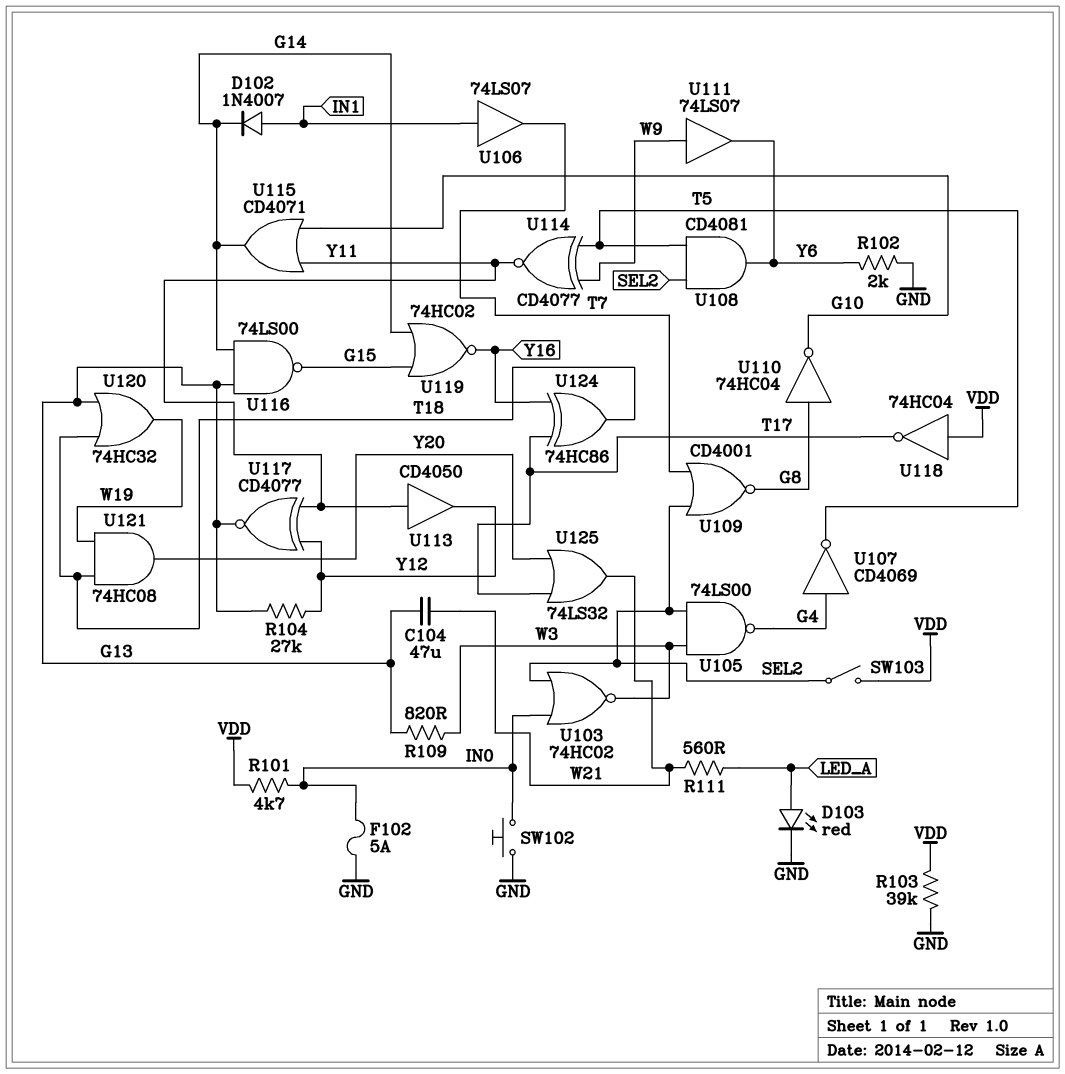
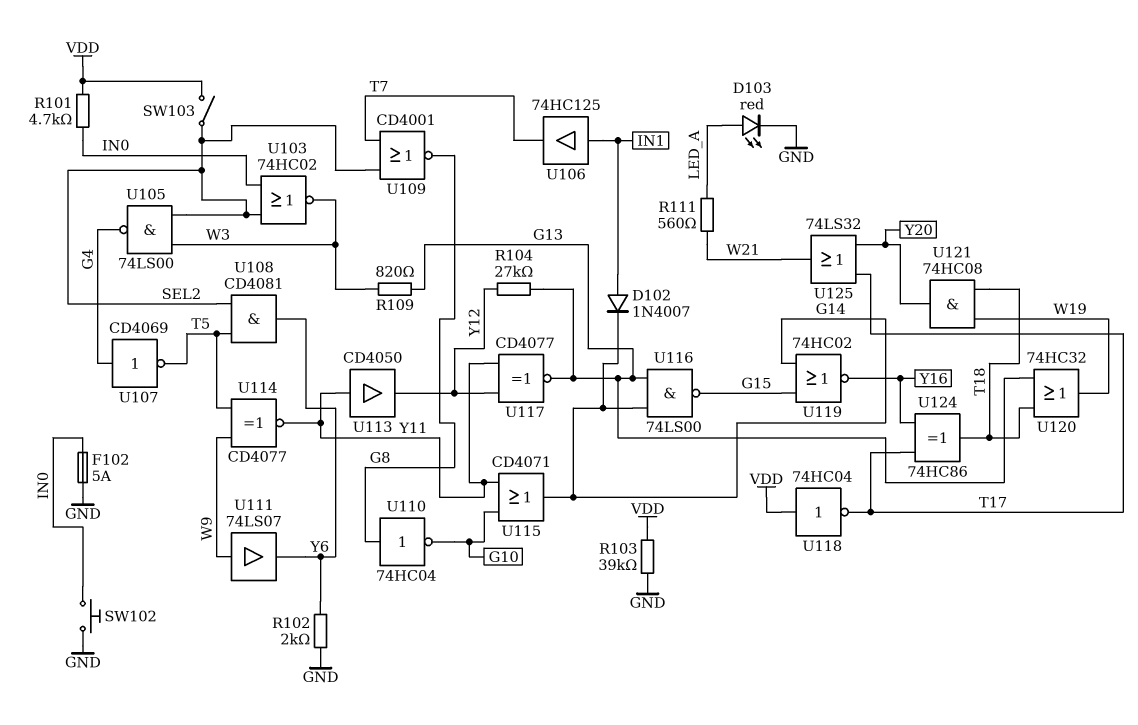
C104: 47uF (G13, W21) -> none
U106: buffer 74LS07 (in IN1, out T7) -> buffer 74HC125 (in IN1, out T7)

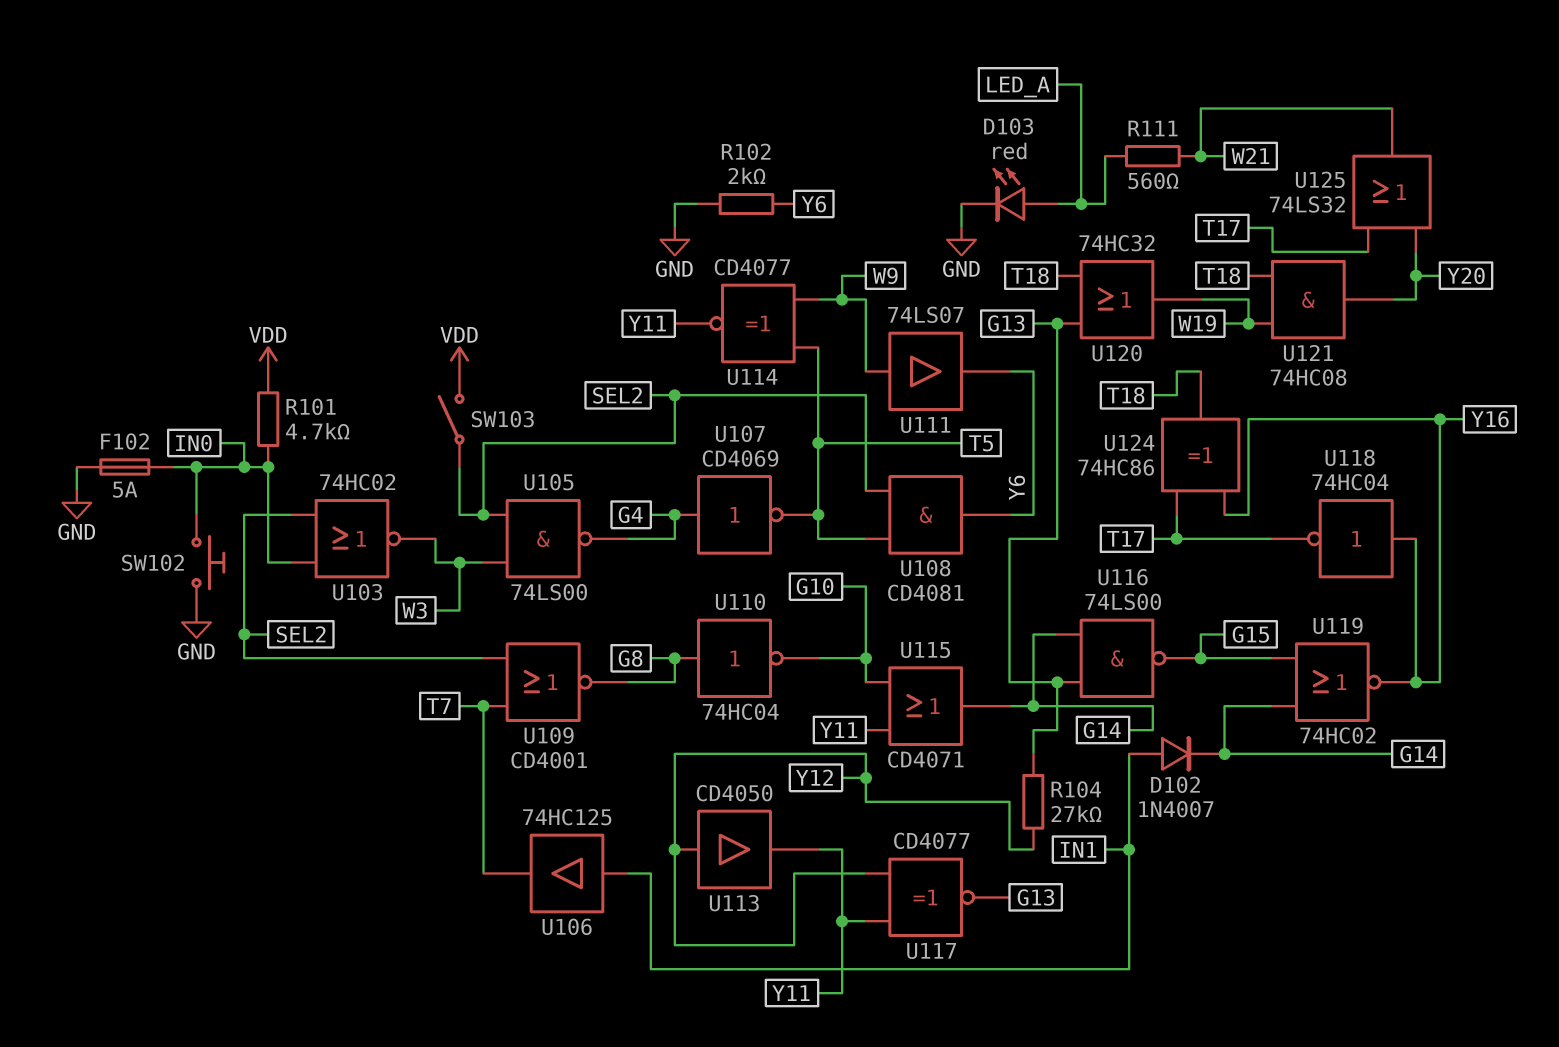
R103: 39k (GND, VDD) -> none
R109: 820 (G13, W3) -> none
U113: buffer CD4050 (in Y11, out Y12) -> buffer CD4050 (in Y12, out Y11)
U118: NOT 74HC04 (in VDD, out T17) -> NOT 74HC04 (in Y16, out T17)

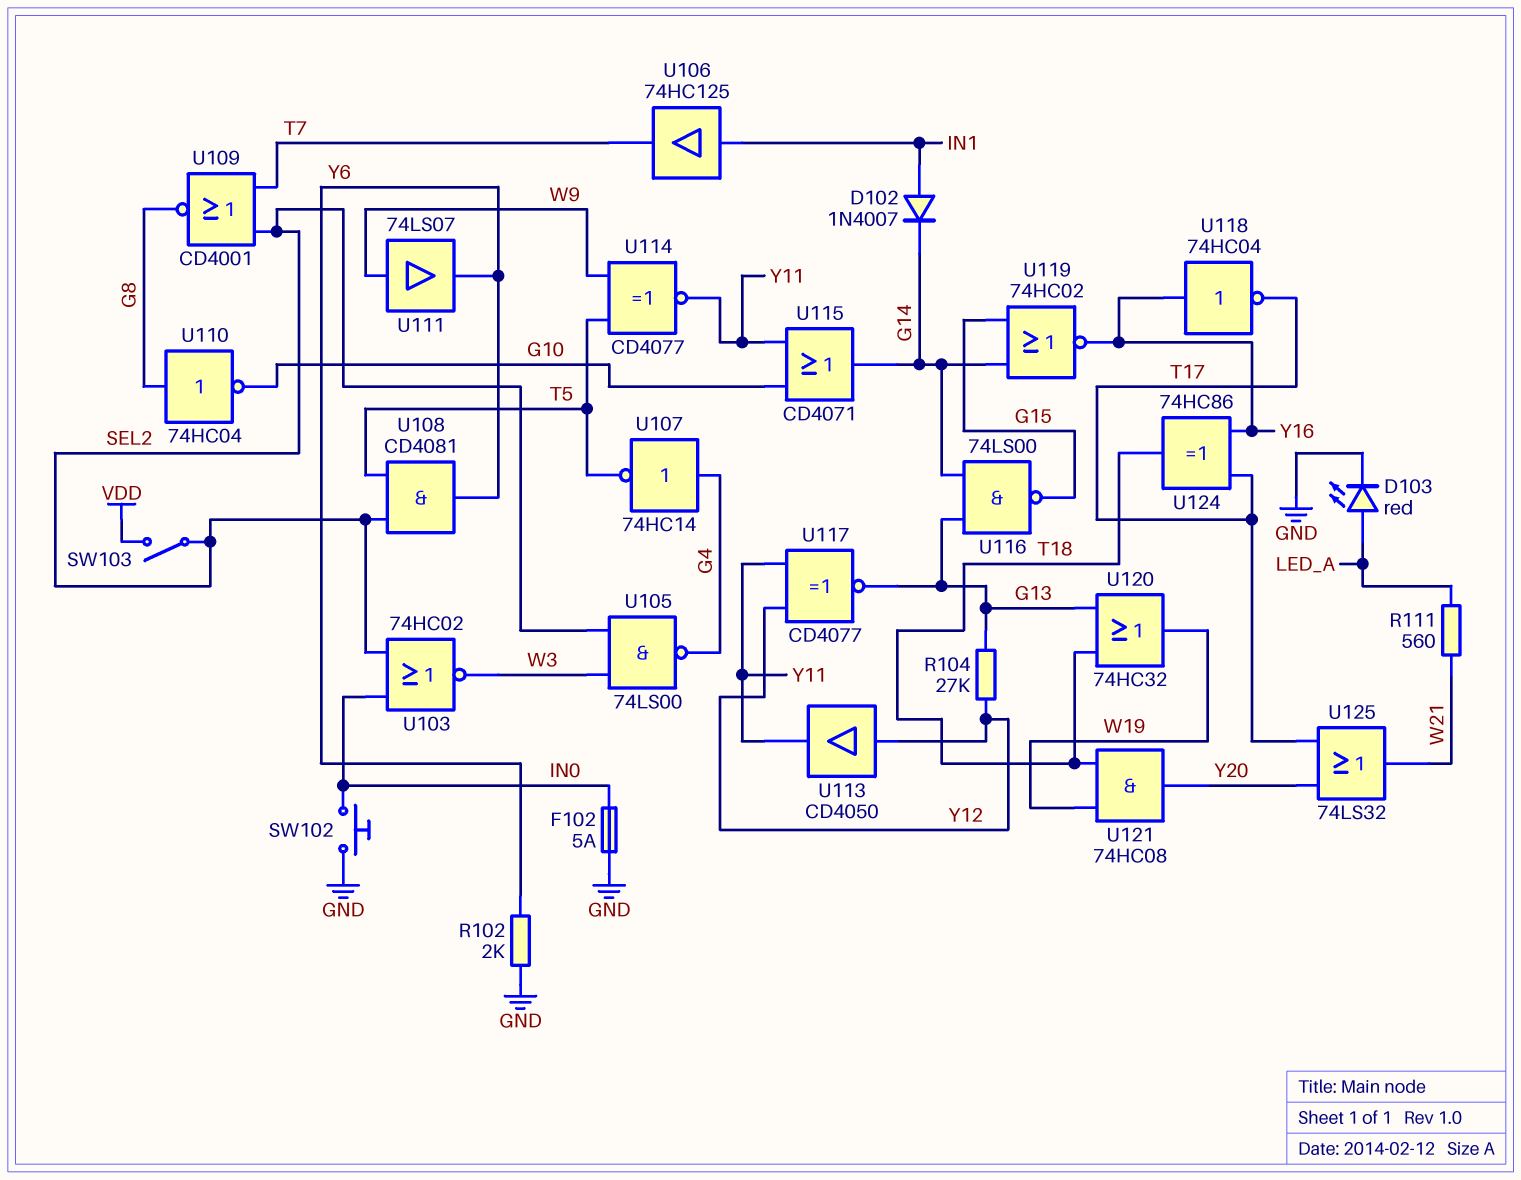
R101: 4.7k (IN0, VDD) -> none
U107: NOT CD4069 (in G4, out T5) -> NOT 74HC14 (in G4, out T5)

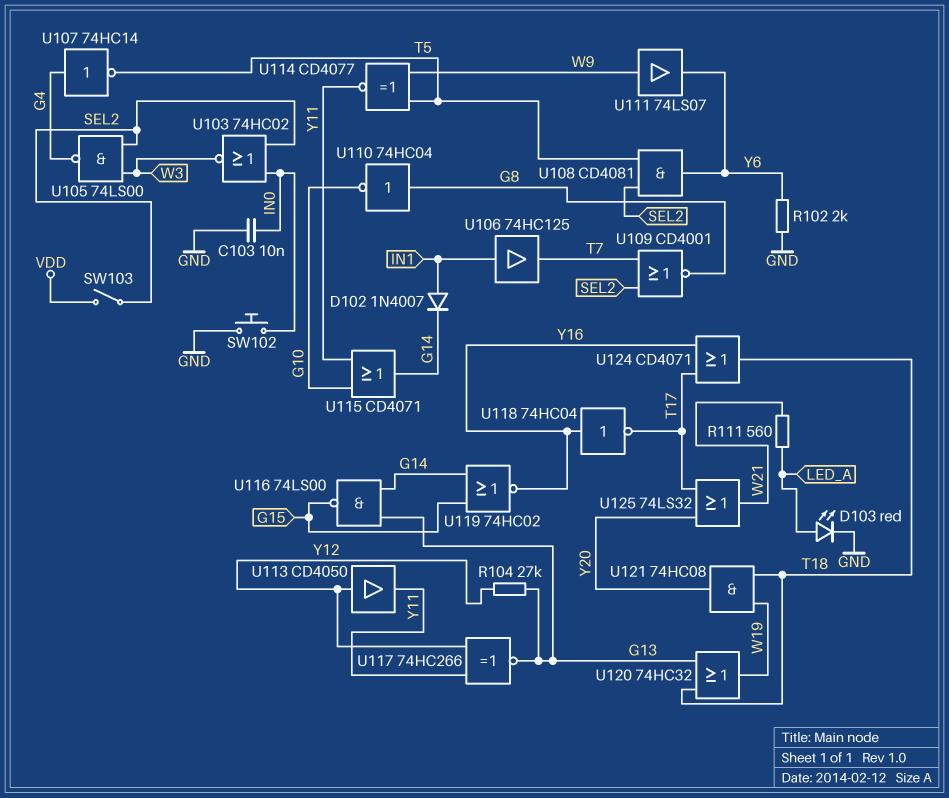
C103: none -> 10nF (GND, IN0)
F102: 5A (GND, IN0) -> none
U117: XNOR CD4077 (in Y11, in Y12, out G13) -> XNOR 74HC266 (in Y11, in Y12, out G13)
U124: XOR 74HC86 (in T17, in Y16, out T18) -> OR CD4071 (in T17, in Y16, out T18)

